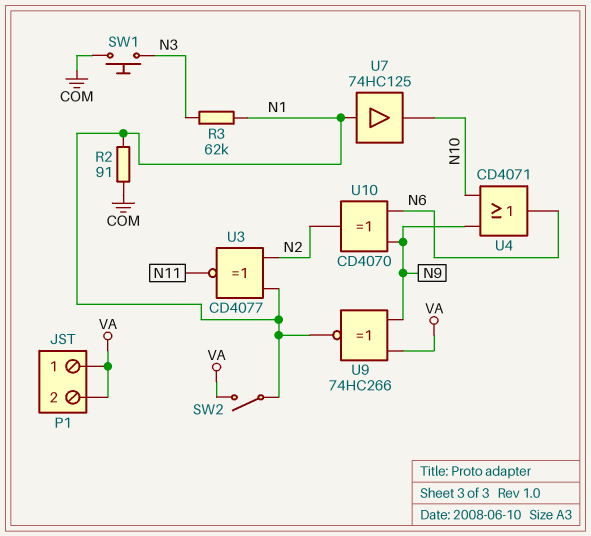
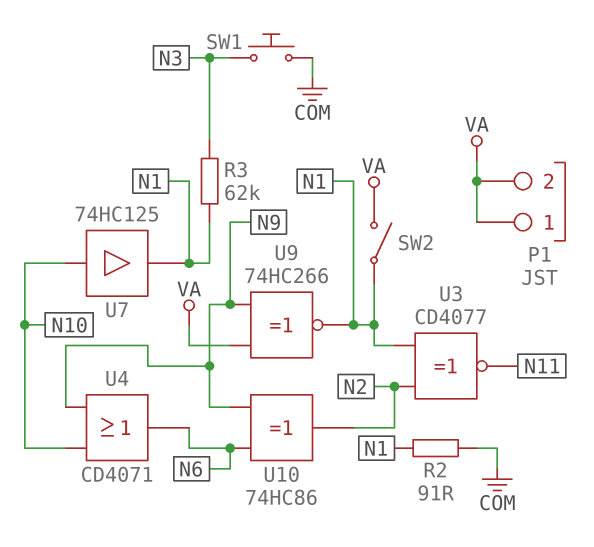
U7: buffer 74HC125 (in N1, out N10) -> buffer 74HC125 (in N10, out N1)
U10: XOR CD4070 (in N6, in N9, out N2) -> XOR 74HC86 (in N6, in N9, out N2)

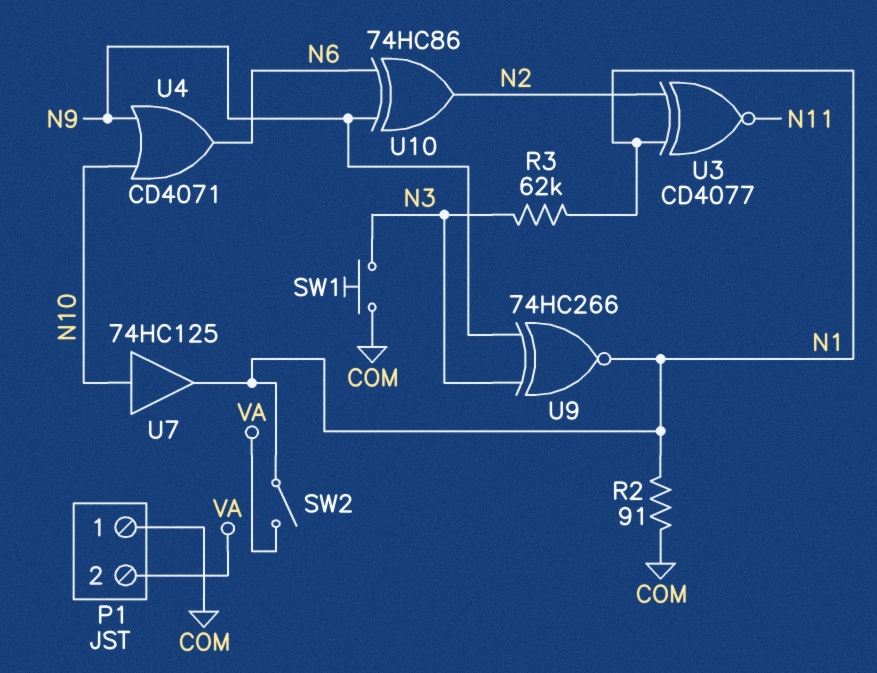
P1 pin 1: VA -> COM
U9: XNOR 74HC266 (in N9, in VA, out N1) -> XNOR 74HC266 (in N3, in N9, out N1)

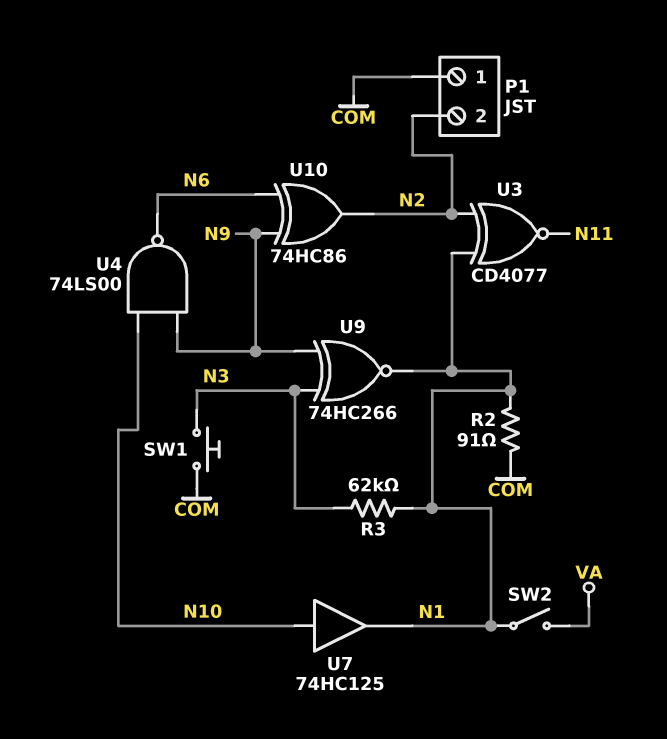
P1 pin 2: VA -> N2
U4: OR CD4071 (in N9, in N10, out N6) -> NAND 74LS00 (in N9, in N10, out N6)

